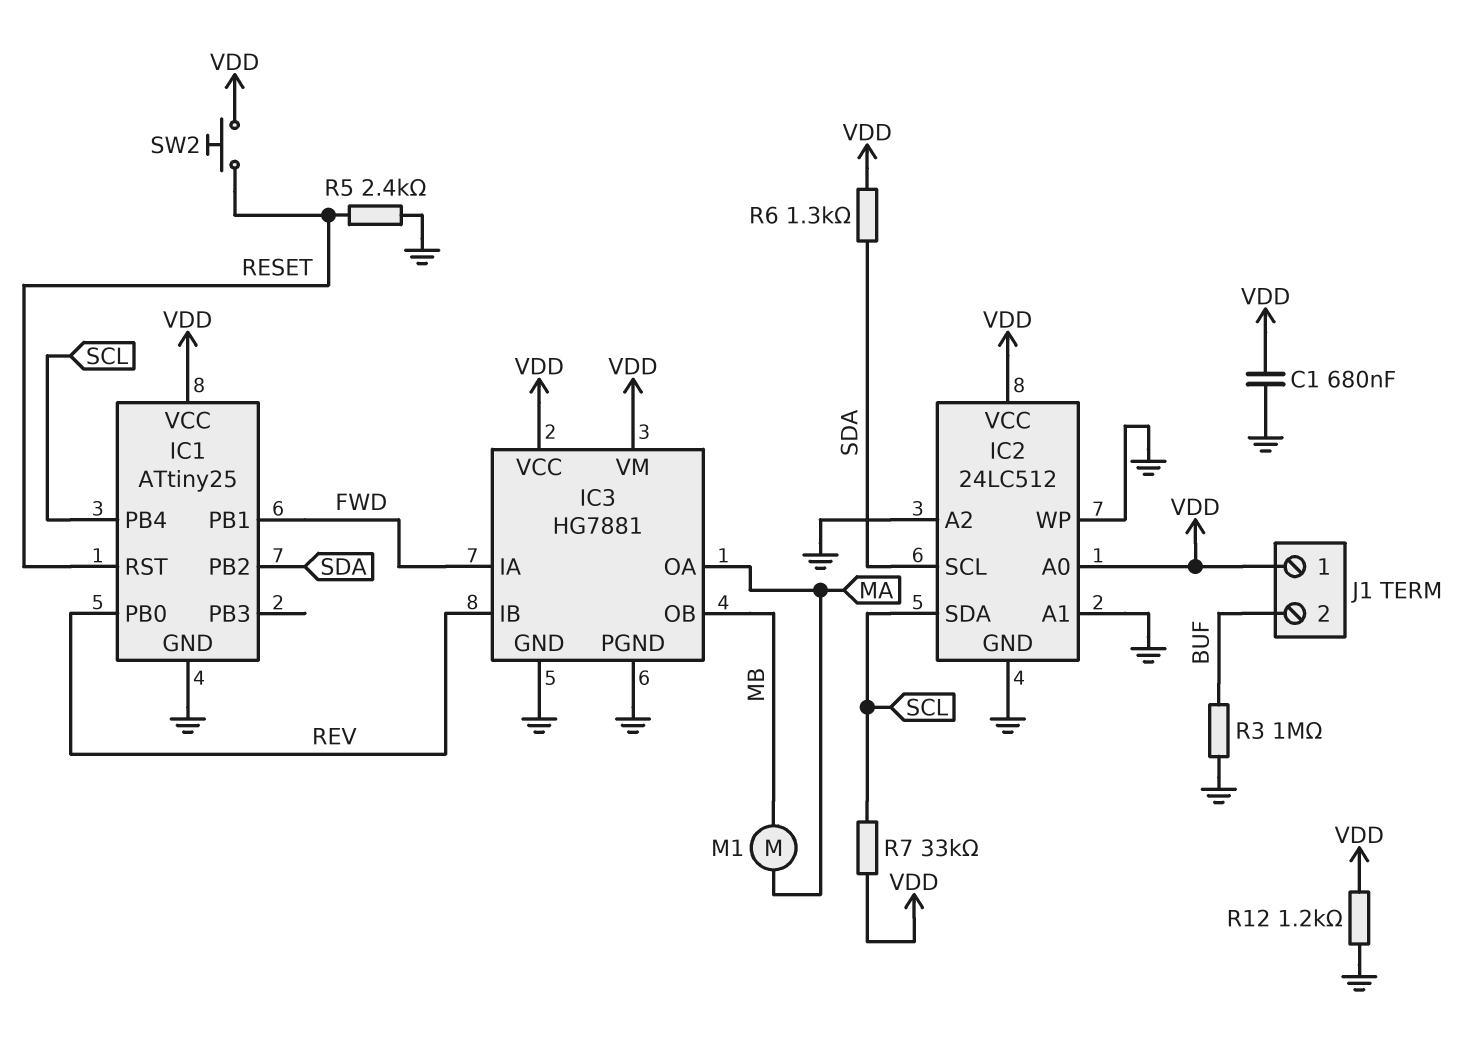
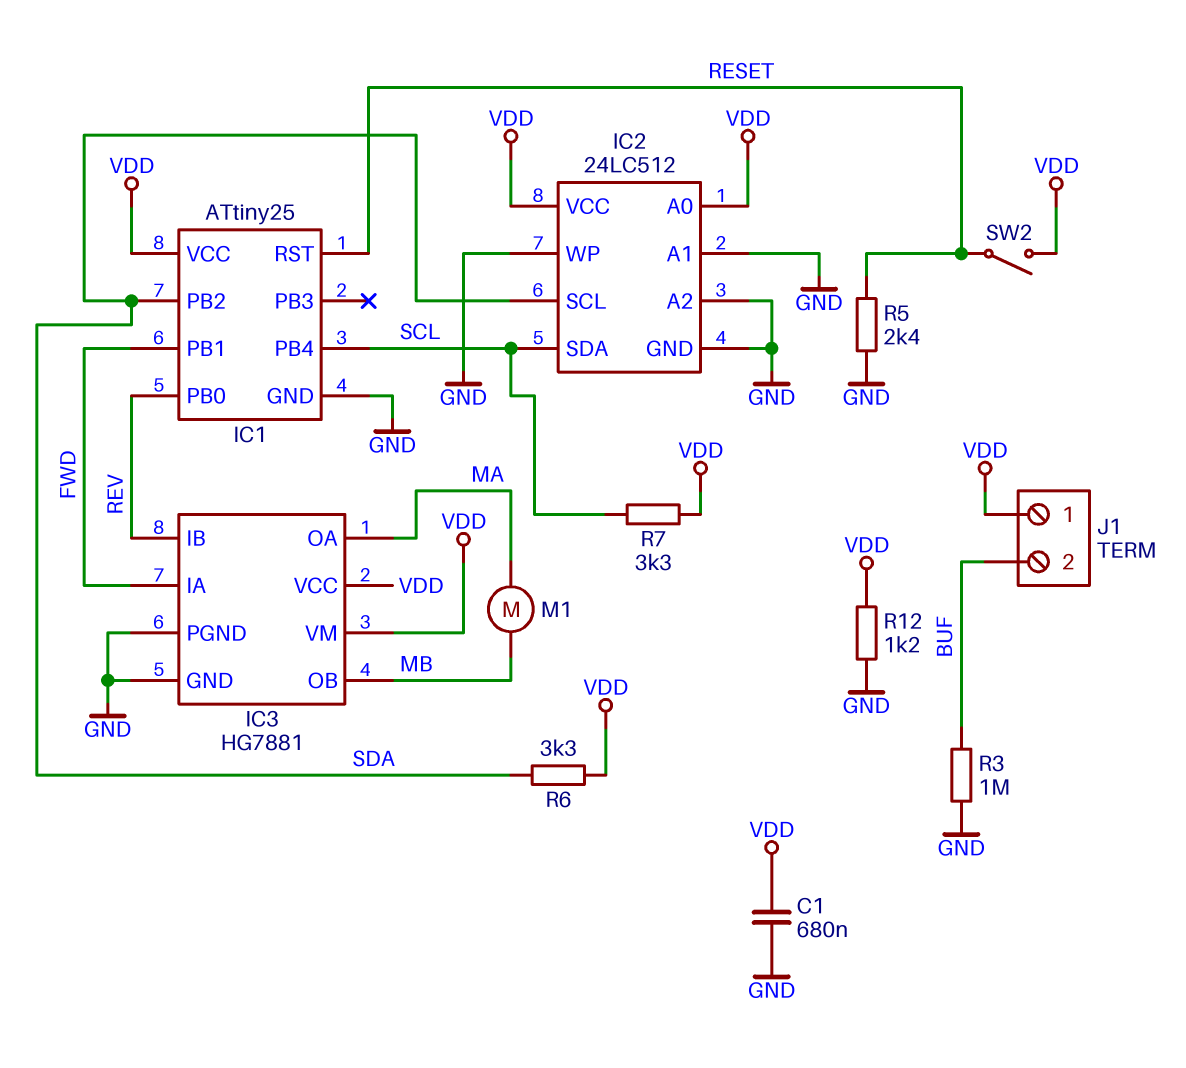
R6: 1.3k (SDA, VDD) -> 3.3k (SDA, VDD)
R7: 33k (SCL, VDD) -> 3.3k (SCL, VDD)
SW2: button (RESET, VDD) -> switch (RESET, VDD)

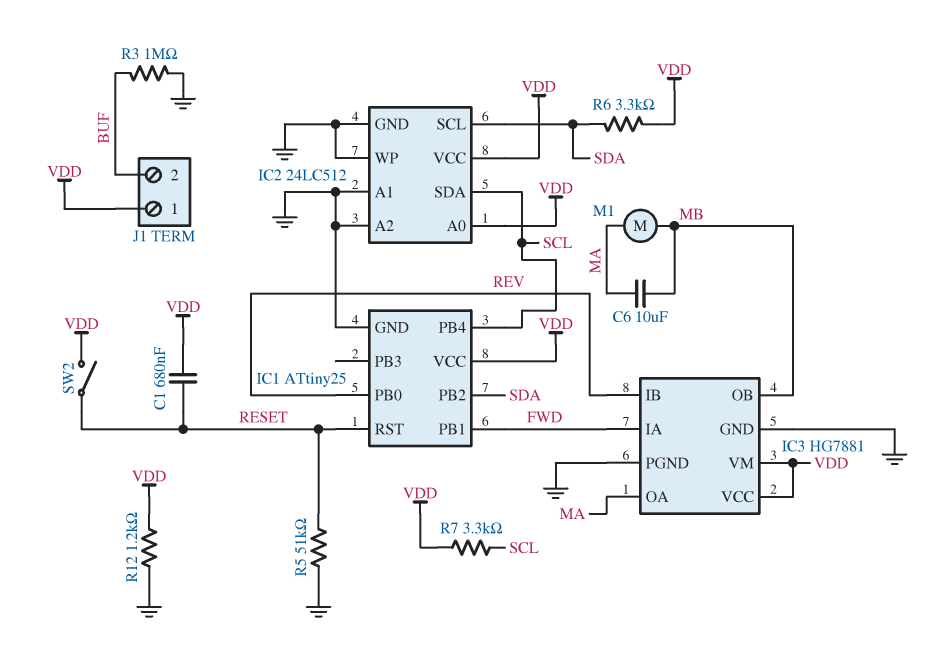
C1: 680nF (GND, VDD) -> 680nF (RESET, VDD)
C6: none -> 10uF (MA, MB)
R5: 2.4k (GND, RESET) -> 51k (GND, RESET)

